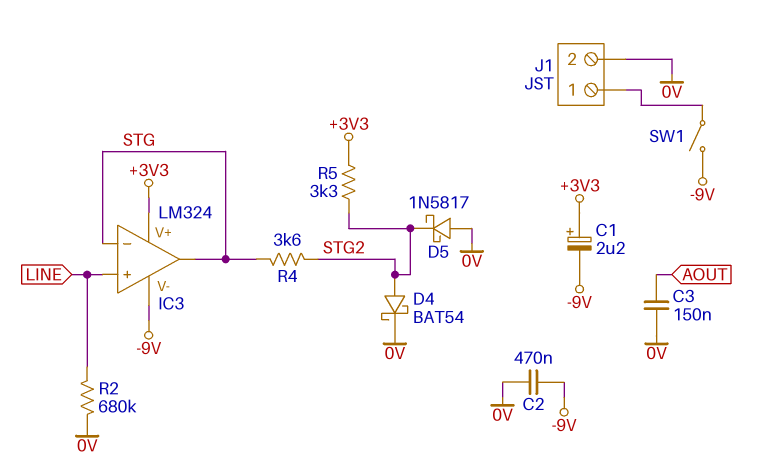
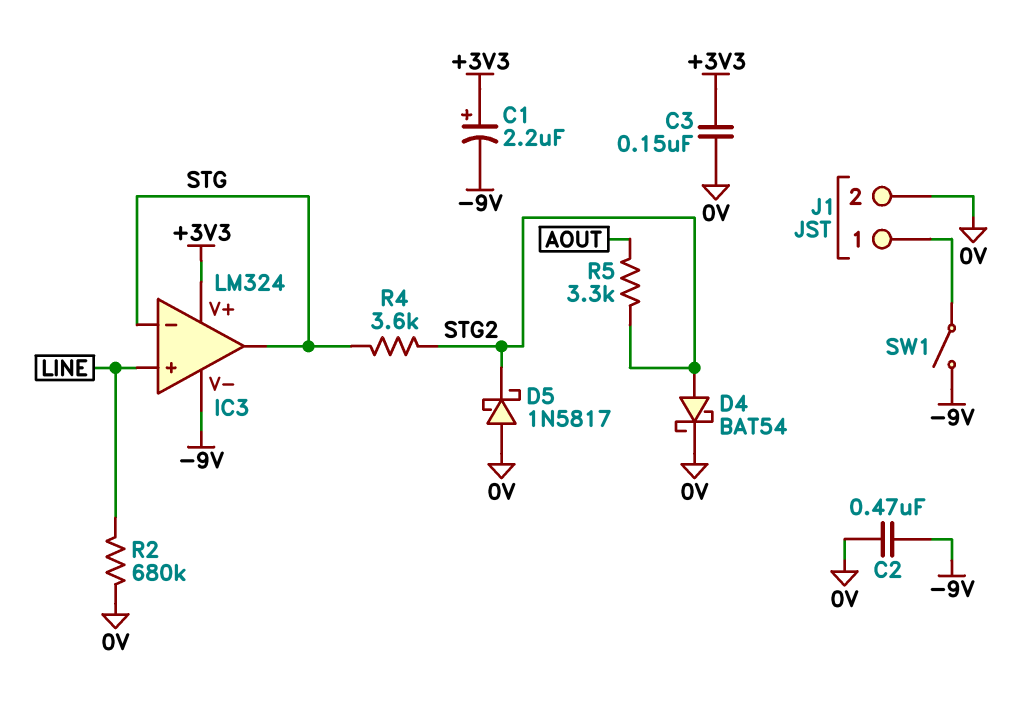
C3: 150nF (0V, AOUT) -> 150nF (+3V3, 0V)
R5: 3.3k (+3V3, STG2) -> 3.3k (AOUT, STG2)

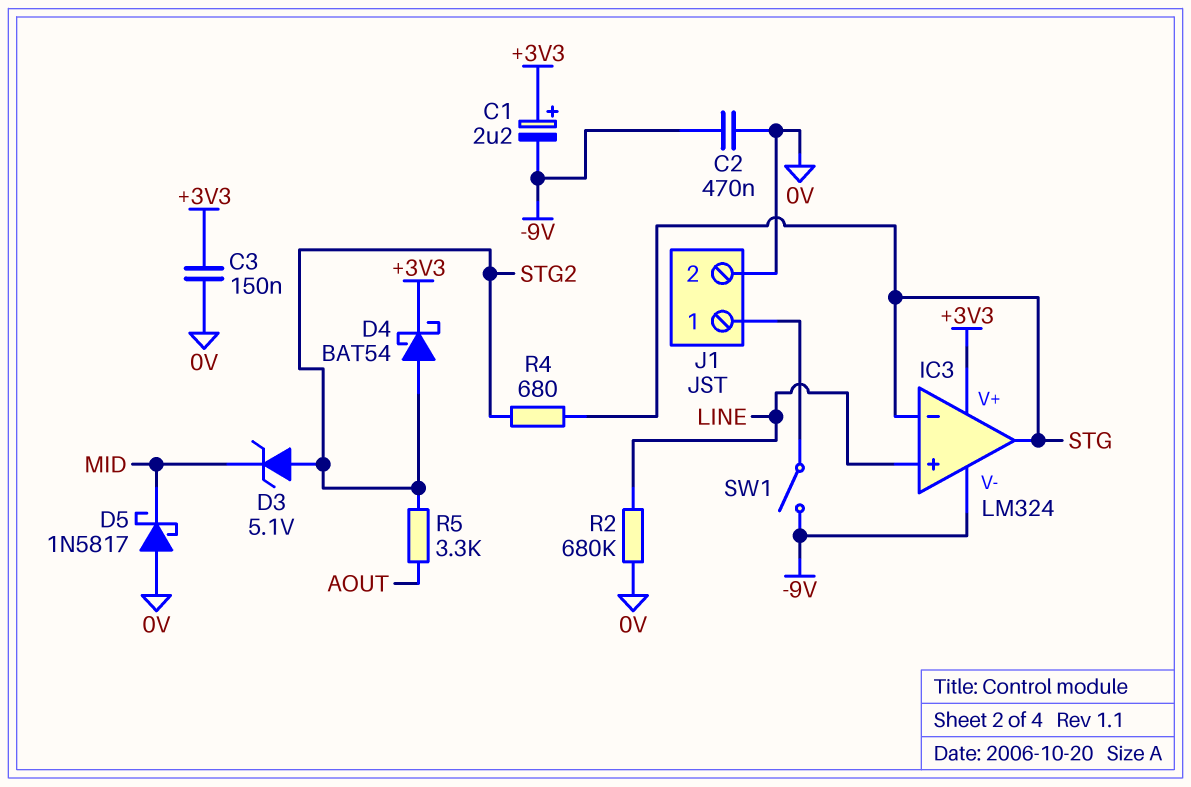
D3: none -> zener 5.1V (A STG2, K MID)
D4: schottky BAT54 (A STG2, K 0V) -> schottky BAT54 (A STG2, K +3V3)
D5: schottky 1N5817 (A 0V, K STG2) -> schottky 1N5817 (A 0V, K MID)
R4: 3.6k (STG, STG2) -> 680 (STG, STG2)

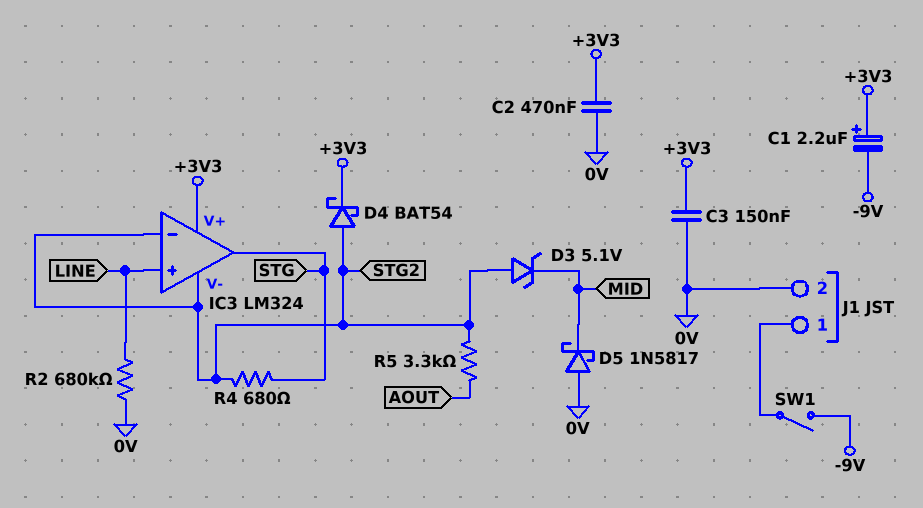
C2: 470nF (-9V, 0V) -> 470nF (+3V3, 0V)
IC3 pin V-: -9V -> STG2
IC3 pin in-: STG -> STG2

